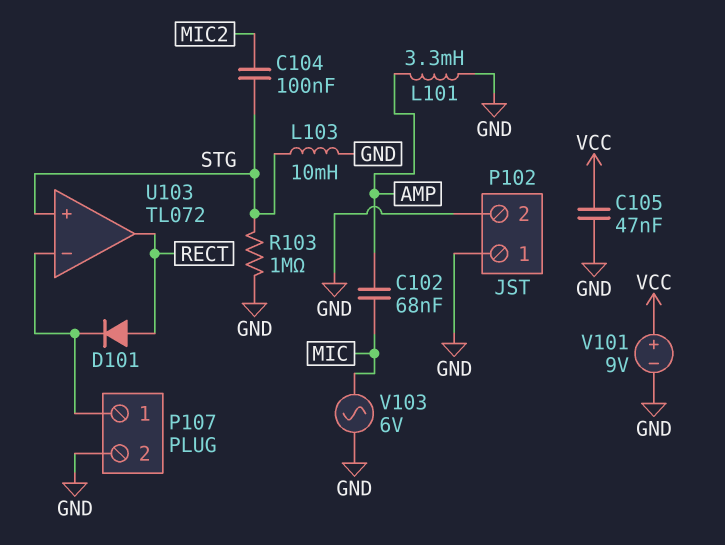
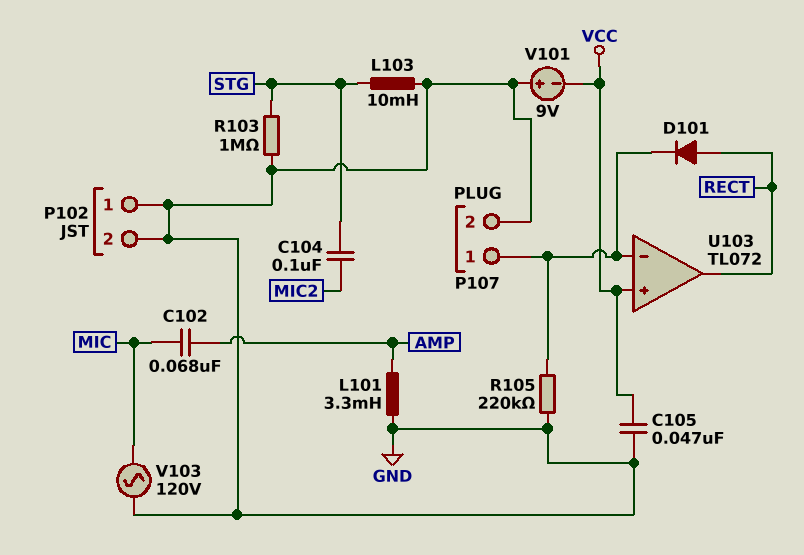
R105: none -> 220k (GND, P107/1)
U103 pin in+: STG -> VCC
V101: 9V (plus VCC, minus GND) -> 9V (plus GND, minus VCC)
V103: AC 6V (GND, MIC) -> AC 120V (GND, MIC)

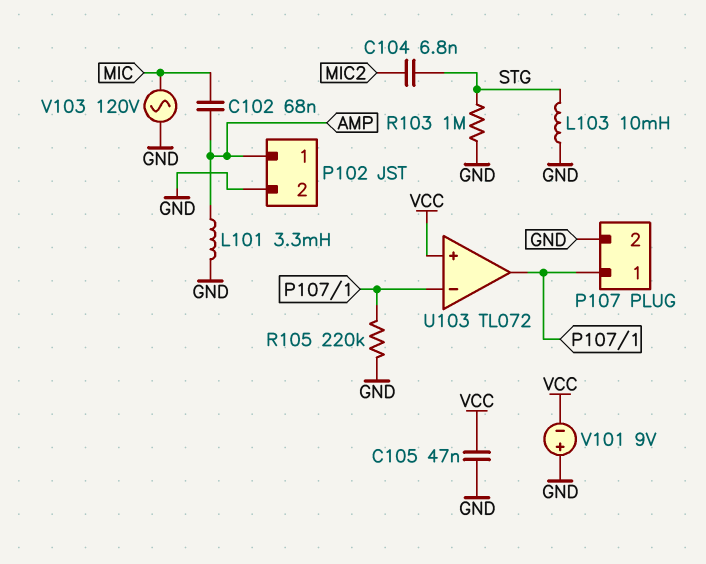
C104: 100nF (MIC2, STG) -> 6.8nF (MIC2, STG)
D101: diode (A RECT, K P107/1) -> none
P102 pin 1: GND -> AMP
U103 pin out: RECT -> P107/1

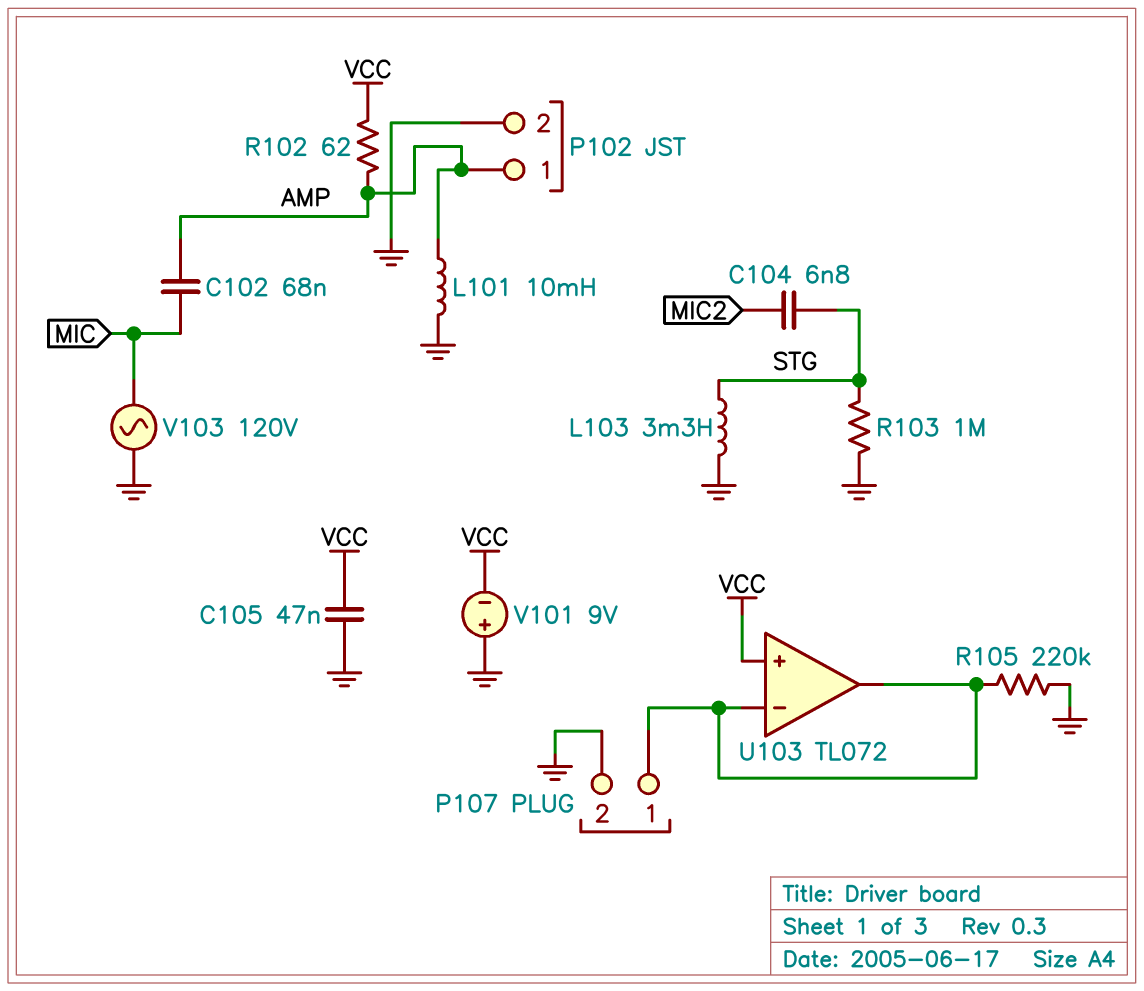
L101: 3.3mH (AMP, GND) -> 10mH (AMP, GND)
L103: 10mH (GND, STG) -> 3.3mH (GND, STG)
R102: none -> 62 (AMP, VCC)

